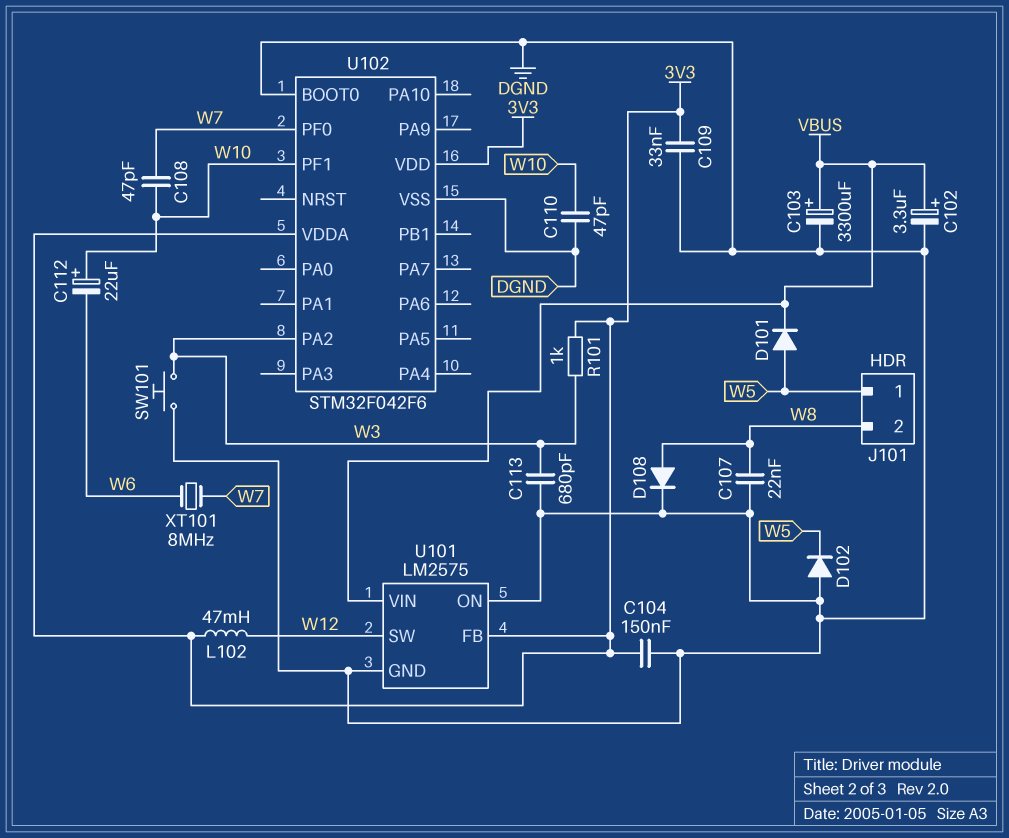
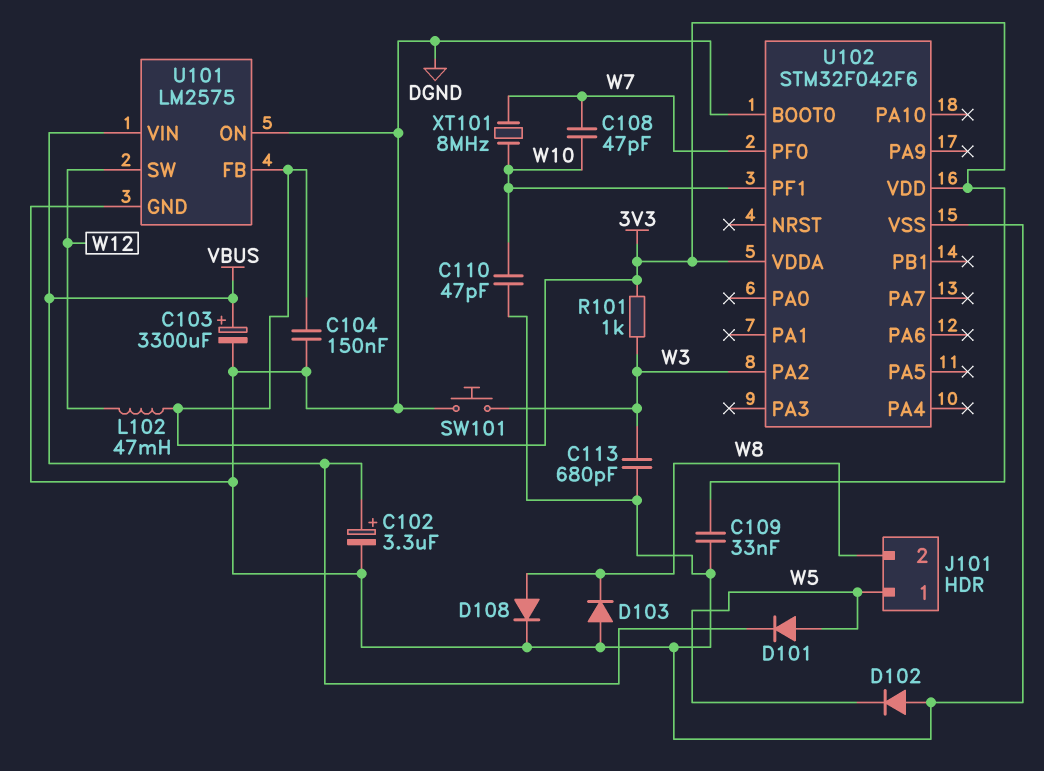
C107: 22nF (DGND, W8) -> none
C112: 22uF (plus W10, minus W6) -> none
D103: none -> diode (A DGND, K W8)
XT101: 8MHz (W6, W7) -> 8MHz (W7, W10)

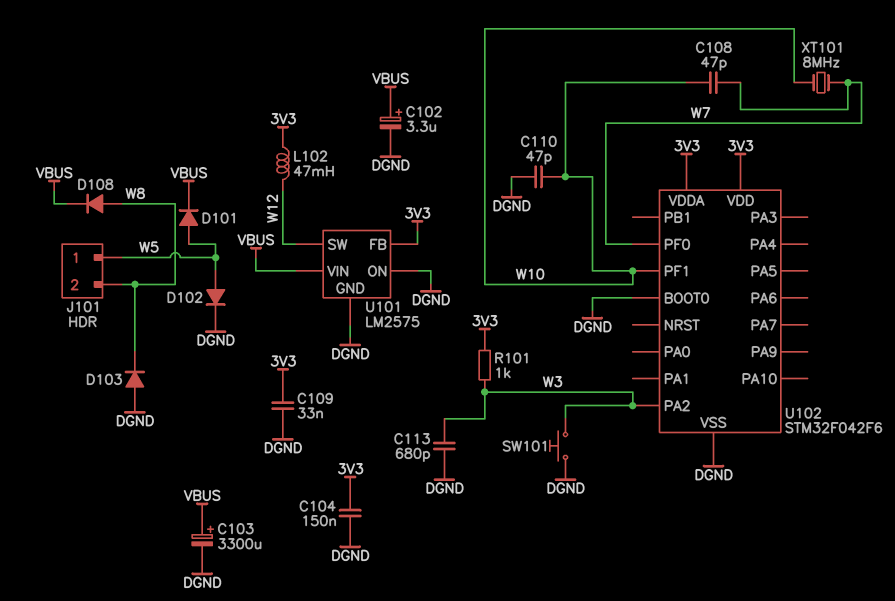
D102: diode (A DGND, K W5) -> diode (A W5, K DGND)
D108: diode (A W8, K DGND) -> diode (A W8, K VBUS)

